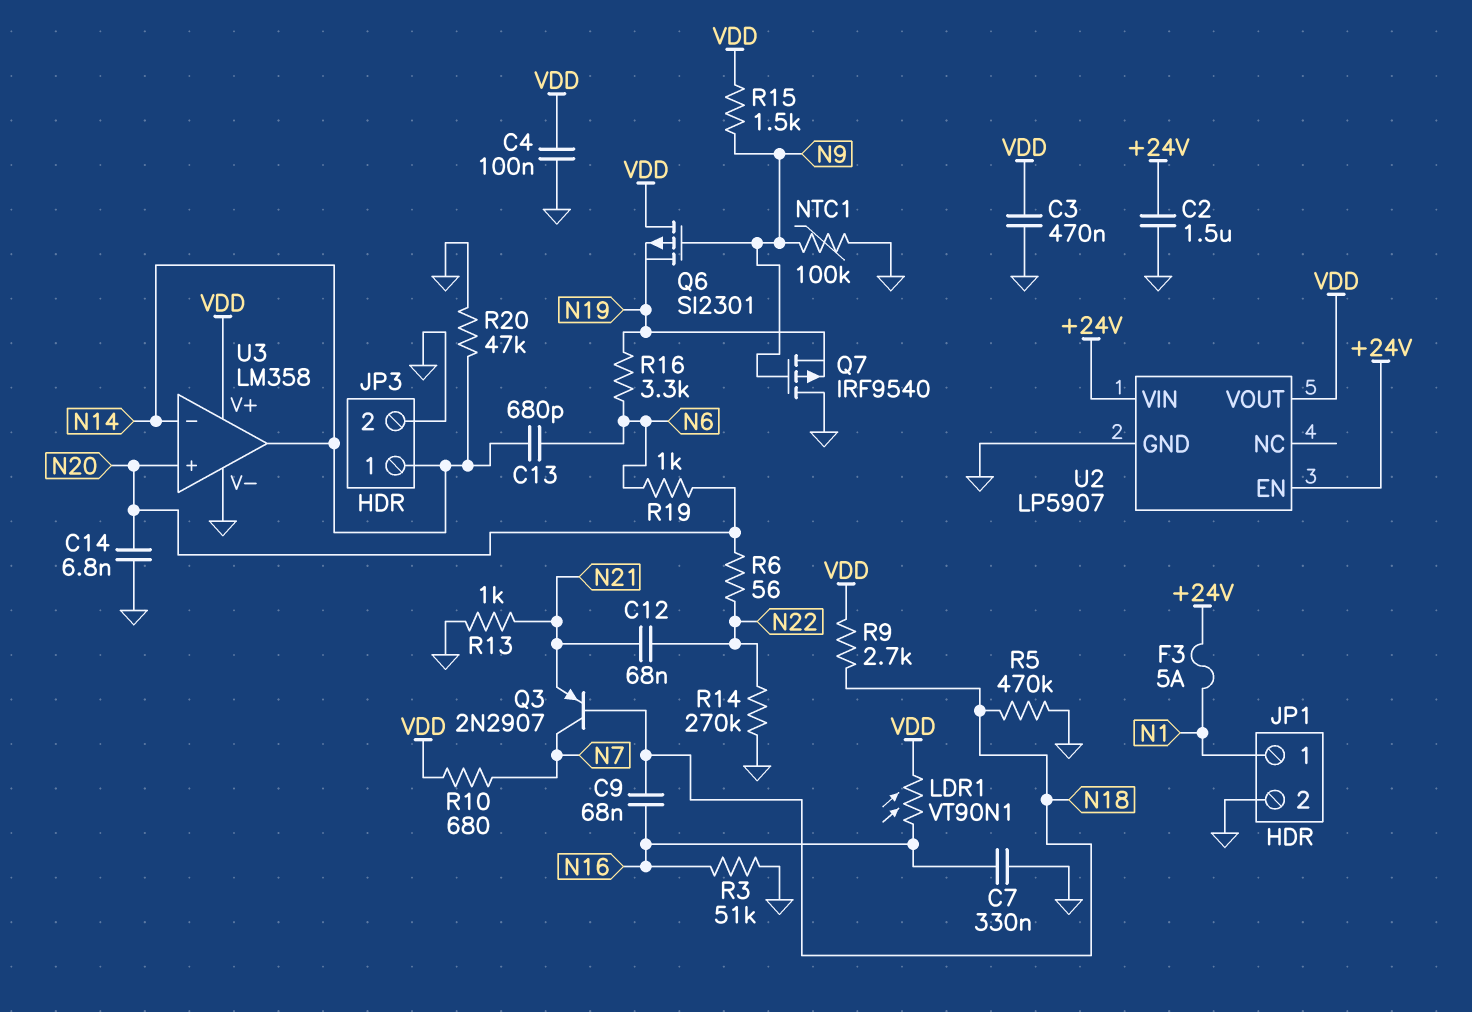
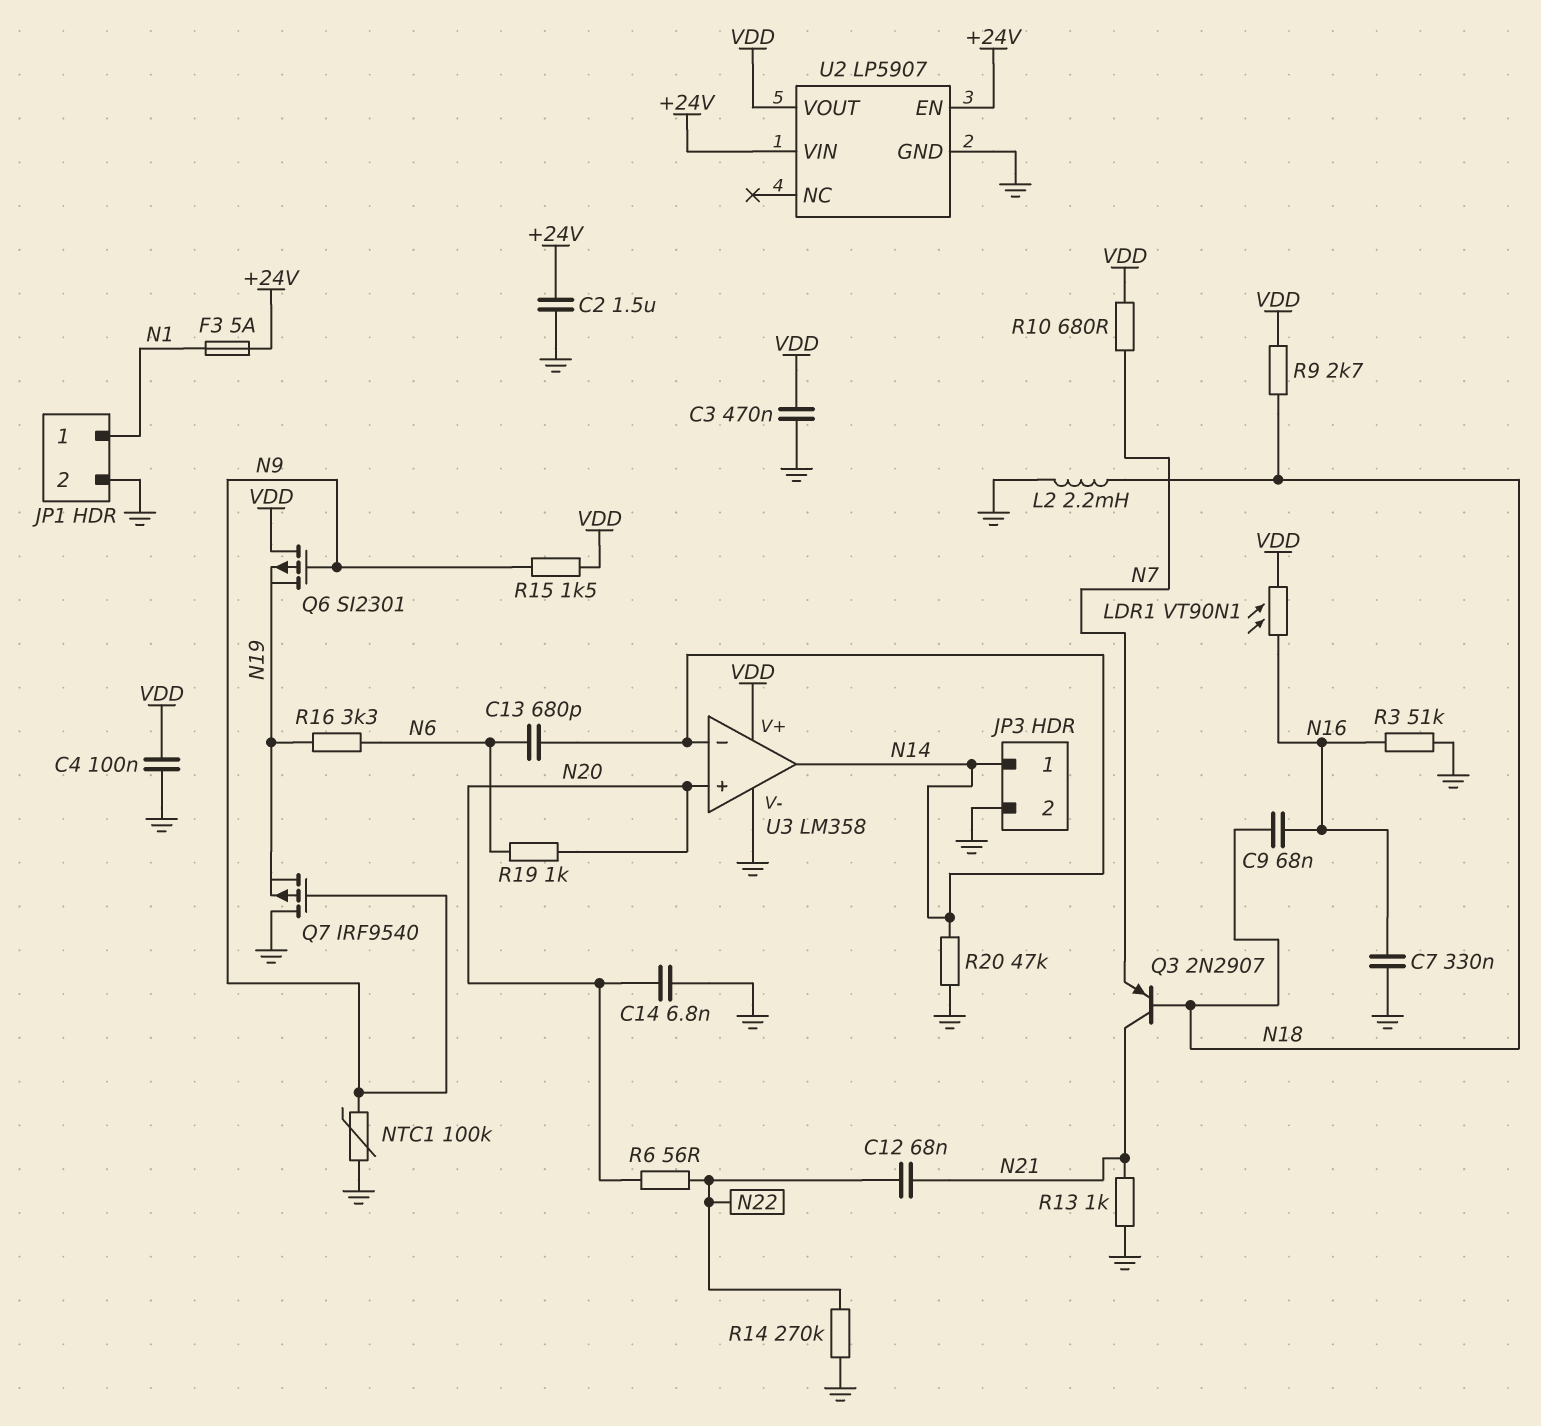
L2: none -> 2.2mH (GND, N18)
Q3: PNP 2N2907 (B N18, C N7, E N21) -> PNP 2N2907 (B N18, C N21, E N7)
R5: 470k (GND, N18) -> none

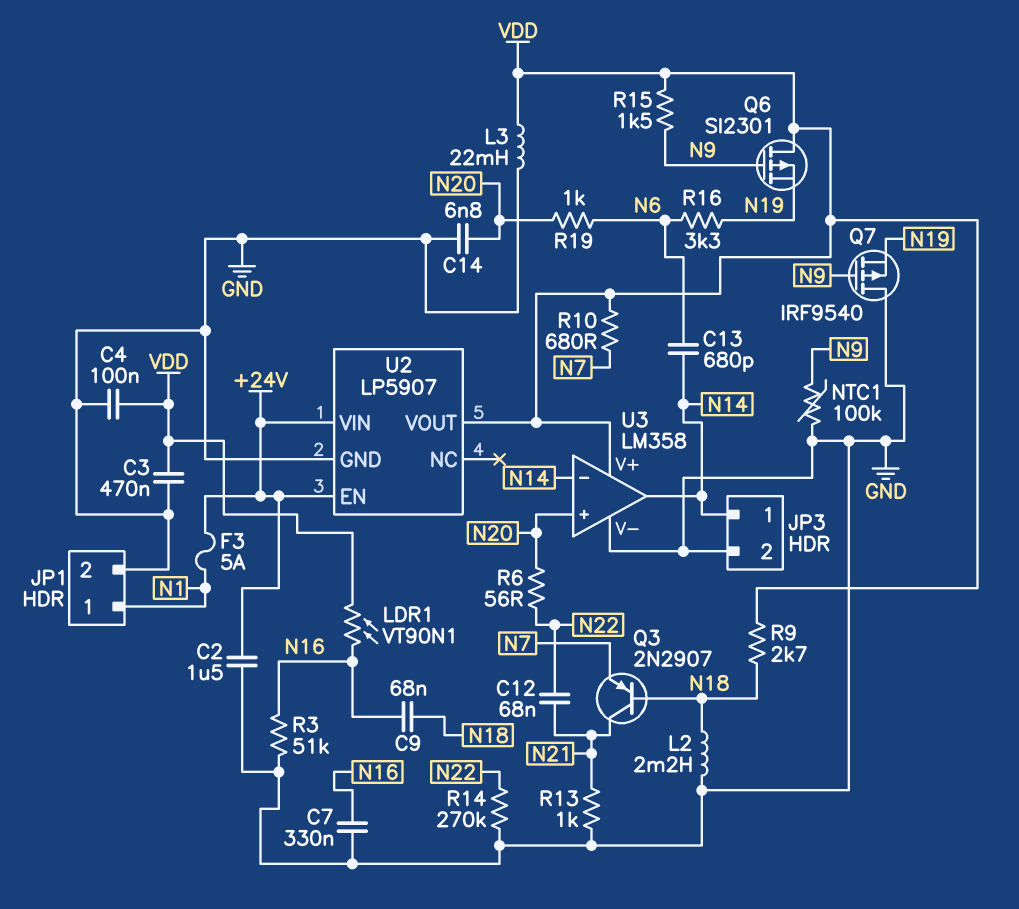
L3: none -> 22mH (GND, VDD)
R20: 47k (GND, N14) -> none

